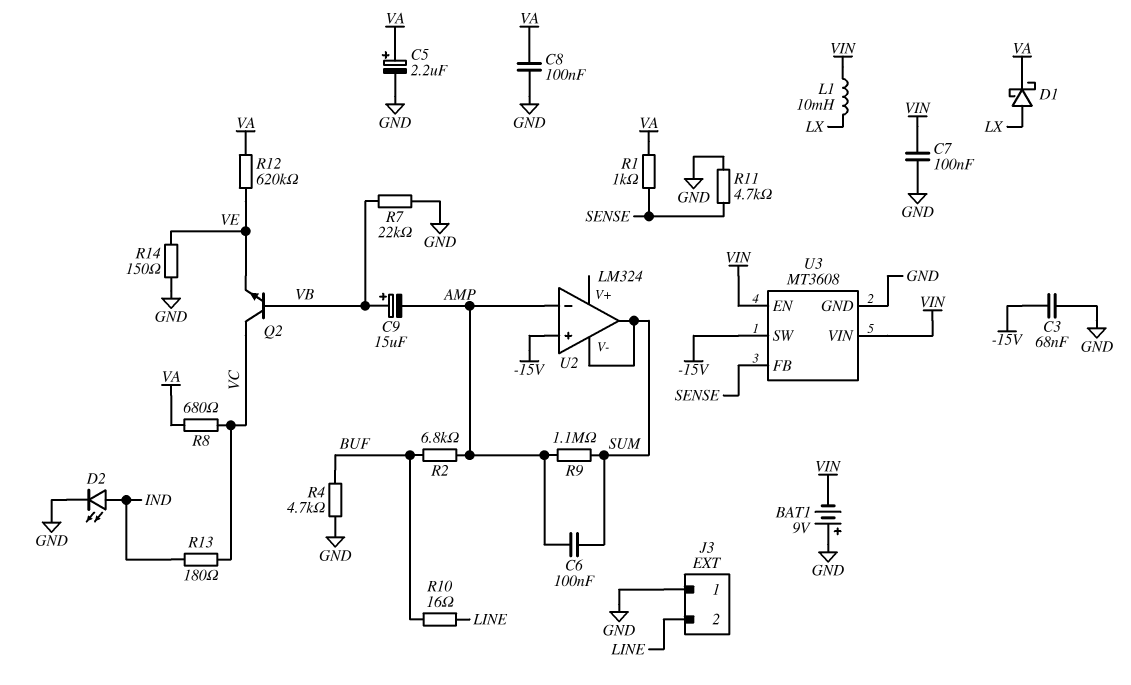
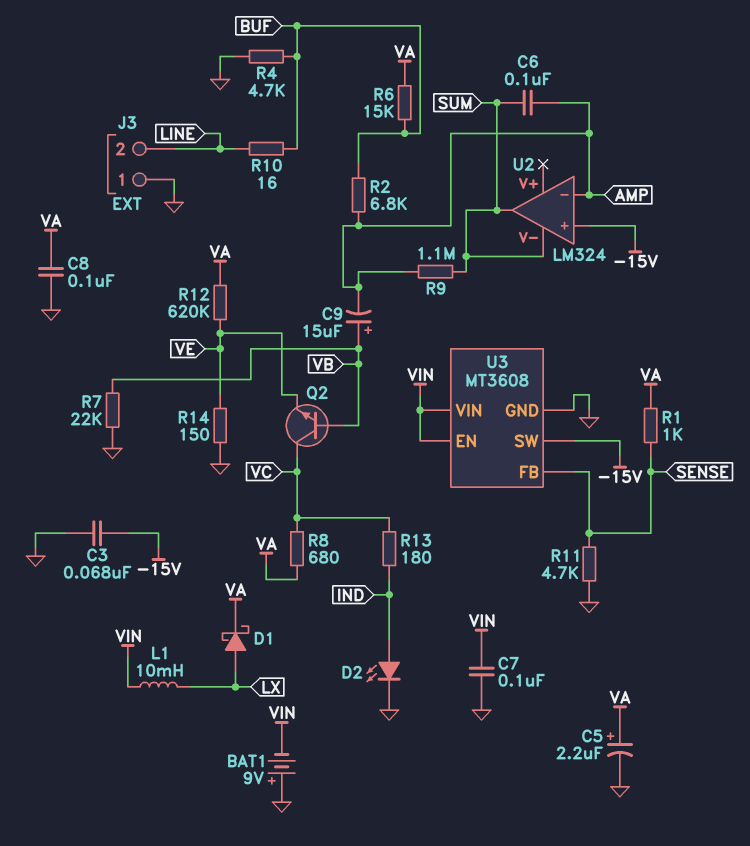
R6: none -> 15k (BUF, VA)

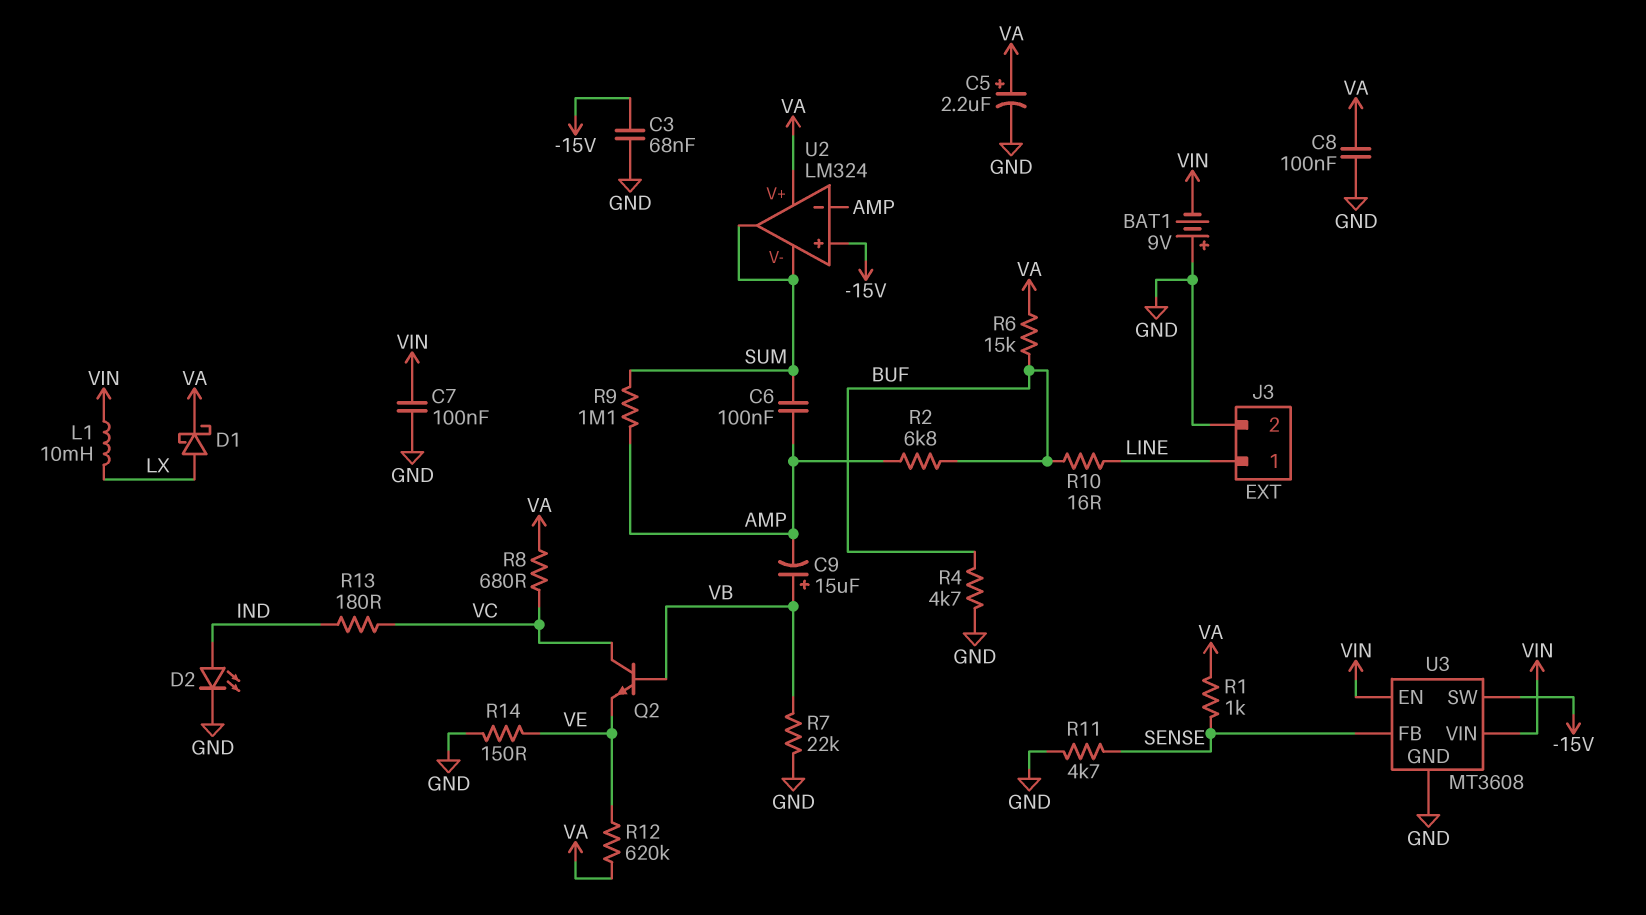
J3 pin 1: GND -> LINE
J3 pin 2: LINE -> GND
U2 pin V+: none -> VA

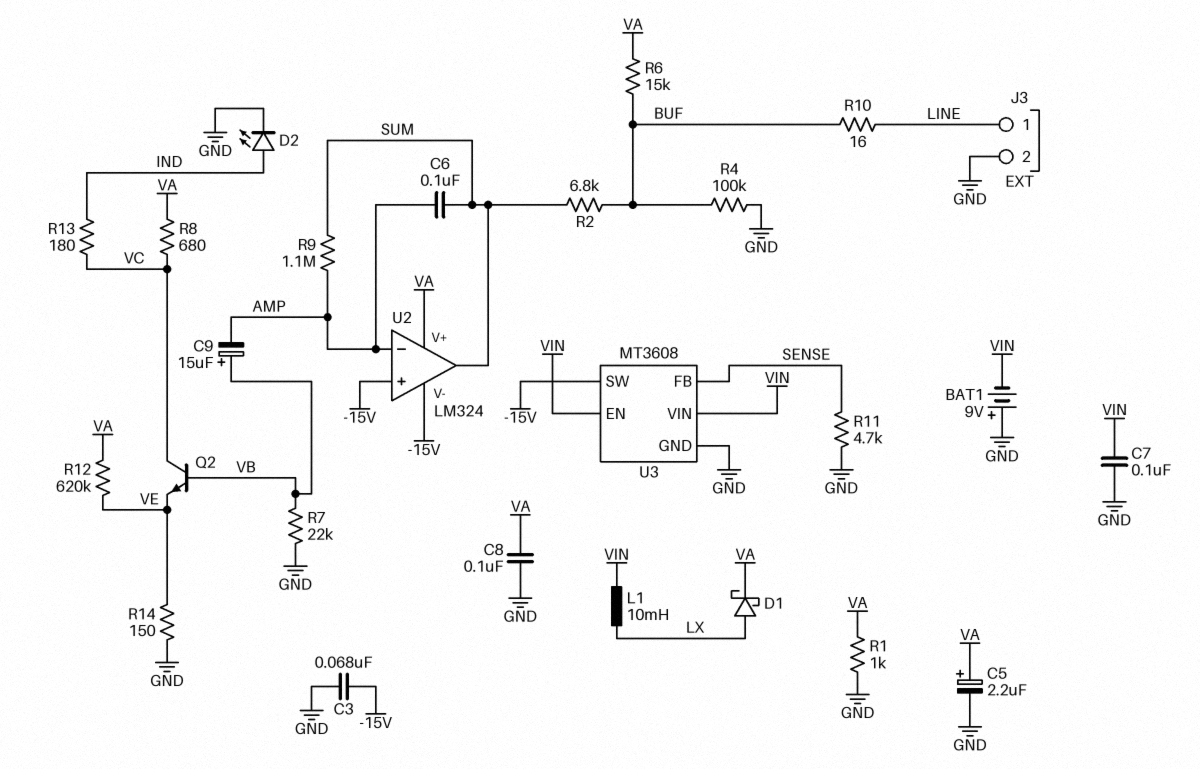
R1: 1k (SENSE, VA) -> 1k (GND, VA)
R2: 6.8k (AMP, BUF) -> 6.8k (BUF, SUM)
R4: 4.7k (BUF, GND) -> 100k (BUF, GND)
U2 pin V-: SUM -> -15V

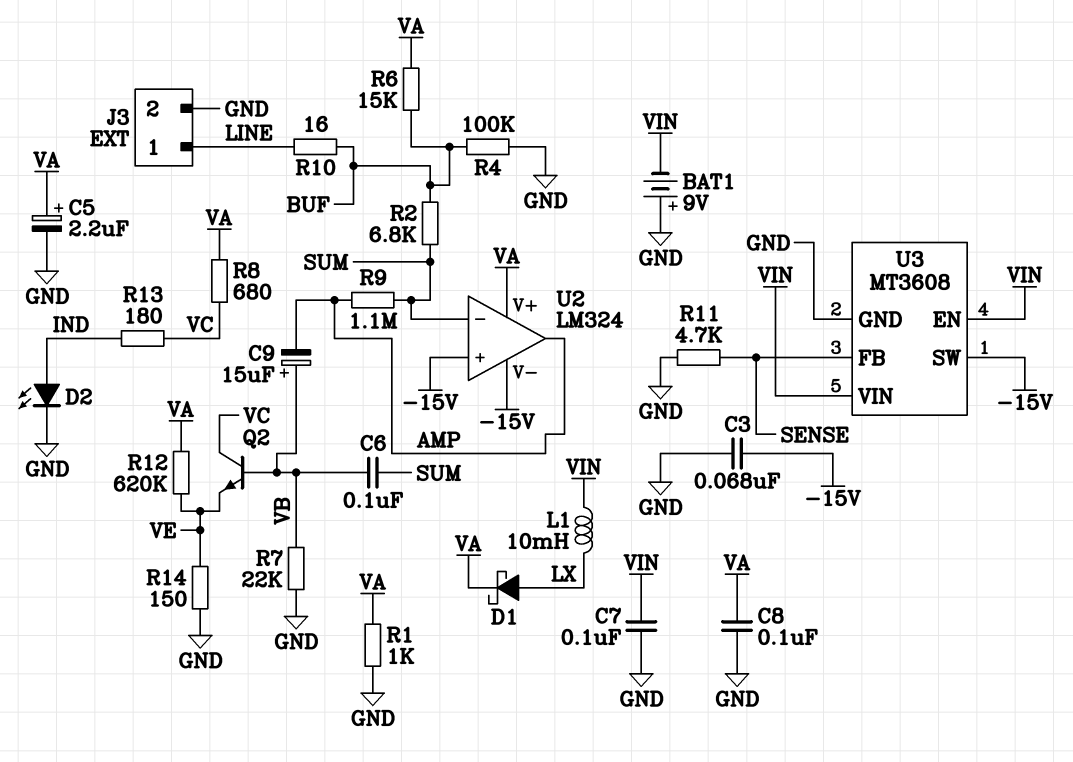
C6: 100nF (AMP, SUM) -> 100nF (SUM, VB)
U2 pin in-: AMP -> SUM
U2 pin out: SUM -> AMP

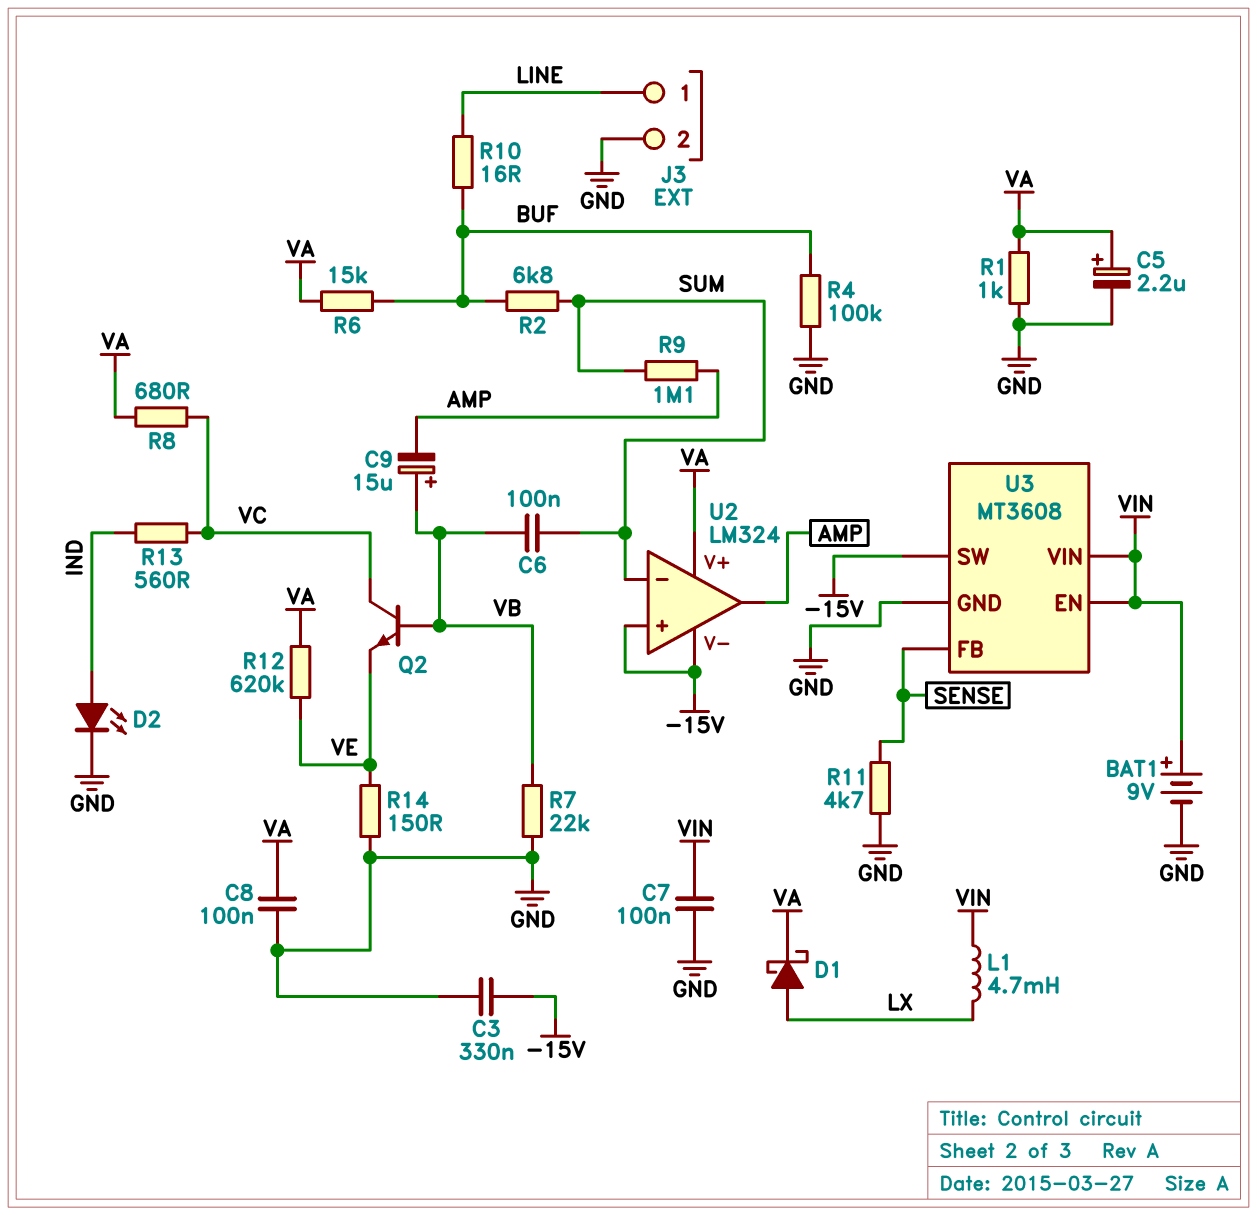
BAT1: 9V (plus GND, minus VIN) -> 9V (plus VIN, minus GND)
C3: 68nF (-15V, GND) -> 330nF (-15V, GND)
L1: 10mH (LX, VIN) -> 4.7mH (LX, VIN)
R13: 180 (IND, VC) -> 560 (IND, VC)

